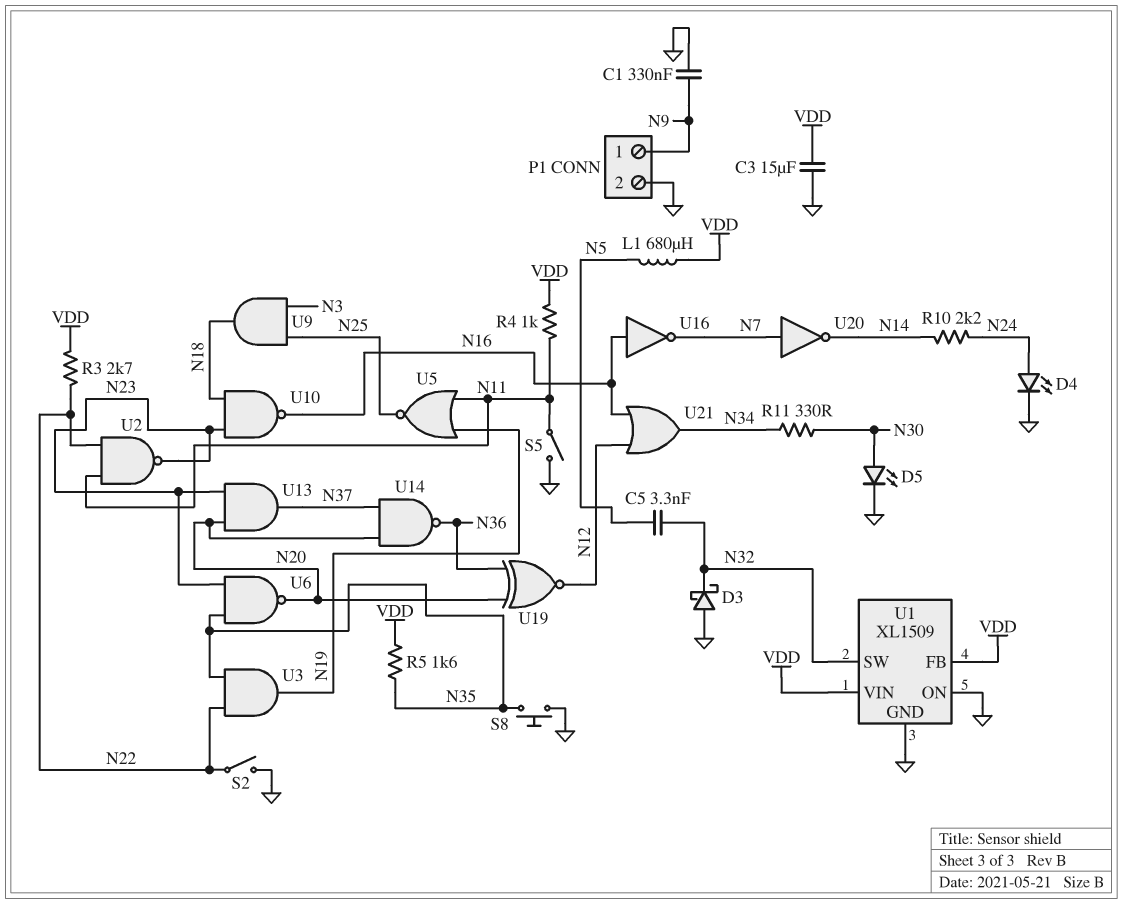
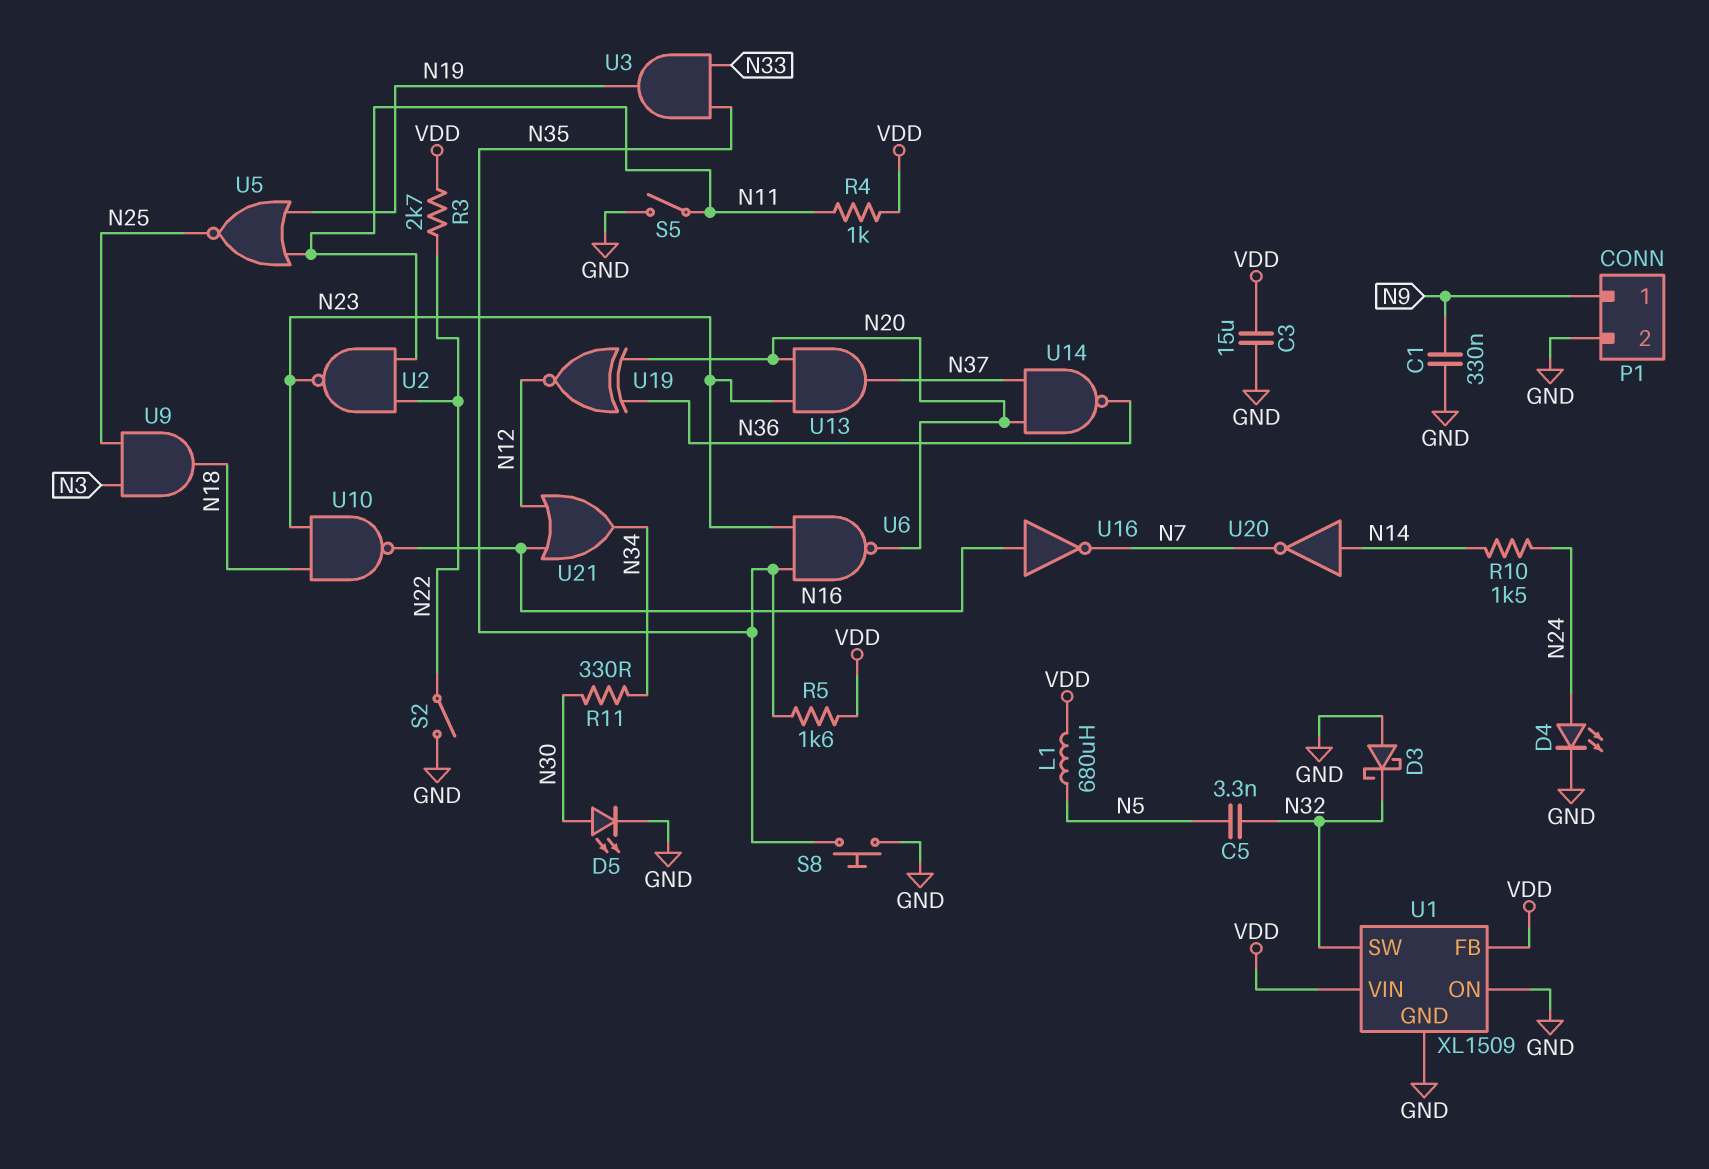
R10: 2.2k (N14, N24) -> 1.5k (N14, N24)
U3: AND (in N22, in N35, out N19) -> AND (in N33, in N35, out N19)
U20: NOT (in N7, out N14) -> NOT (in N14, out N7)

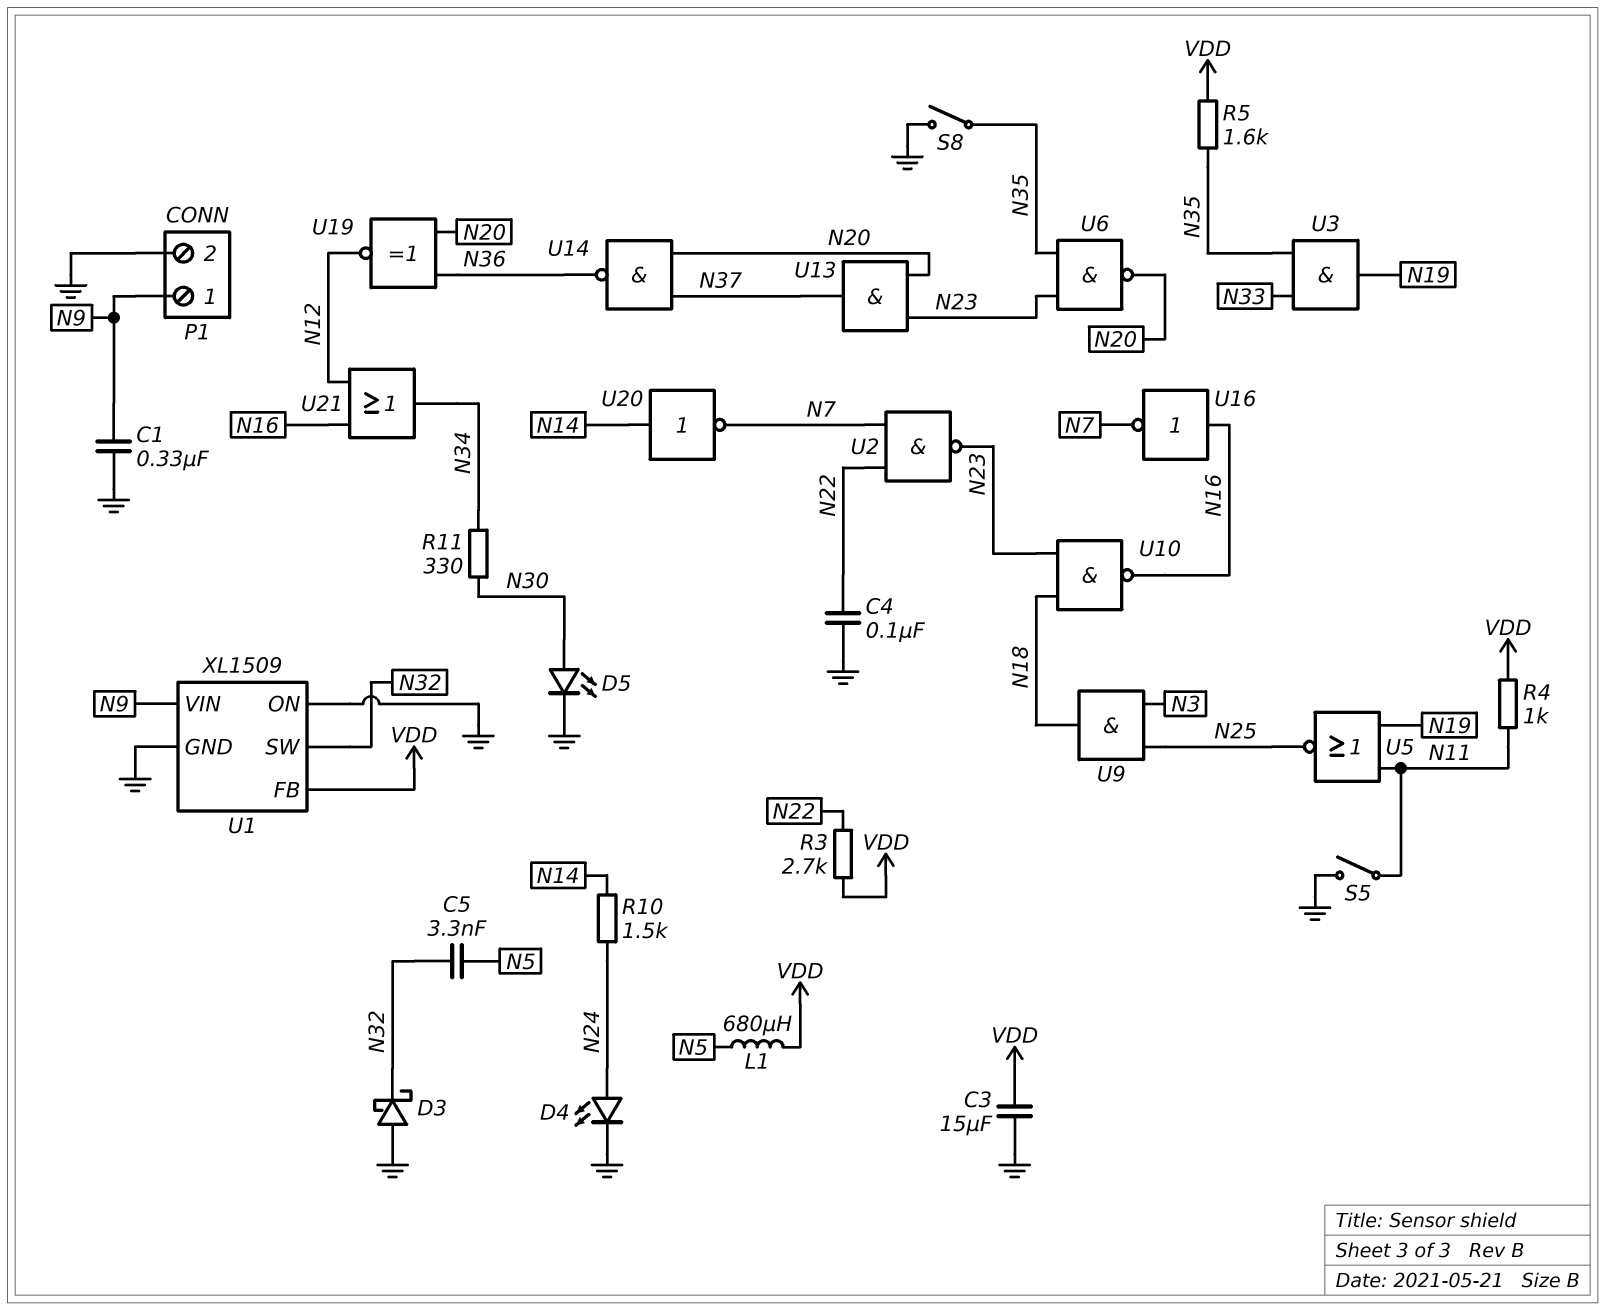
C4: none -> 100nF (GND, N22)
S2: switch (GND, N22) -> none
S8: button (GND, N35) -> switch (GND, N35)
U1 pin VIN: VDD -> N9
U2: NAND (in N11, in N22, out N23) -> NAND (in N7, in N22, out N23)

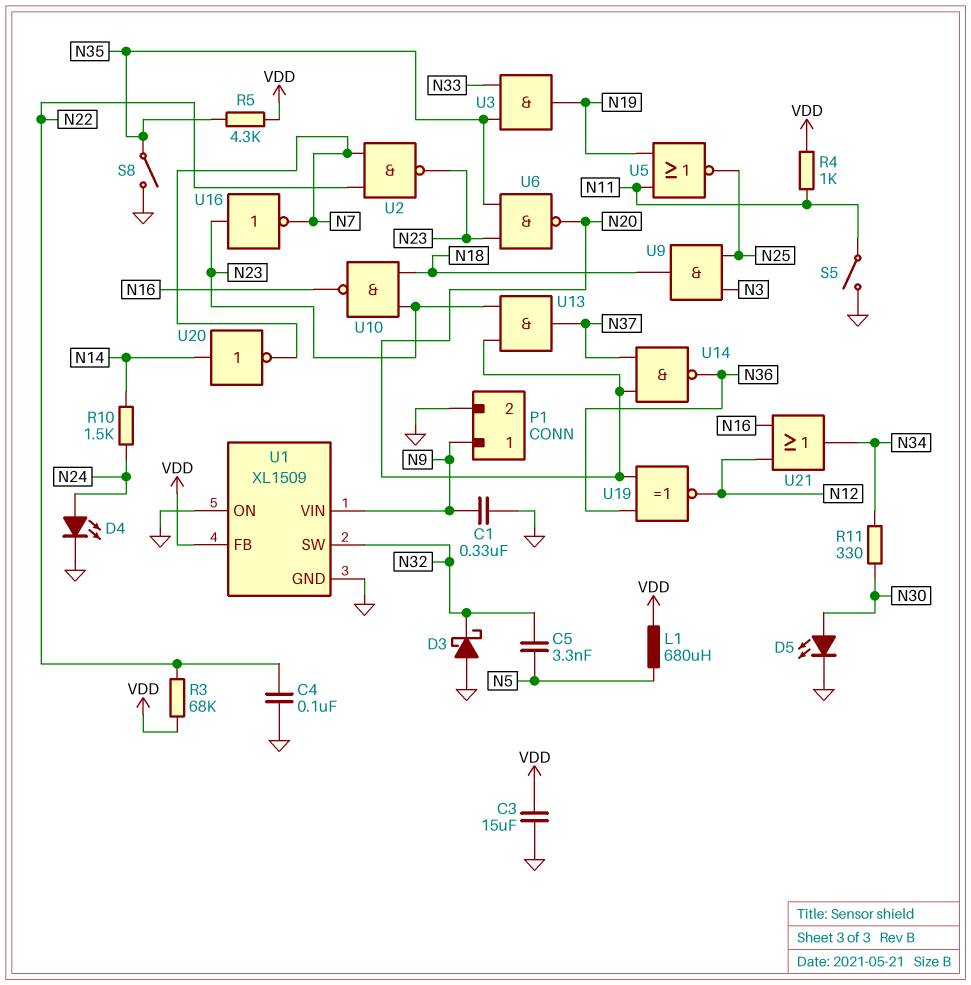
R3: 2.7k (N22, VDD) -> 68k (N22, VDD)
R5: 1.6k (N35, VDD) -> 4.3k (N35, VDD)
U16: NOT (in N16, out N7) -> NOT (in N23, out N7)

